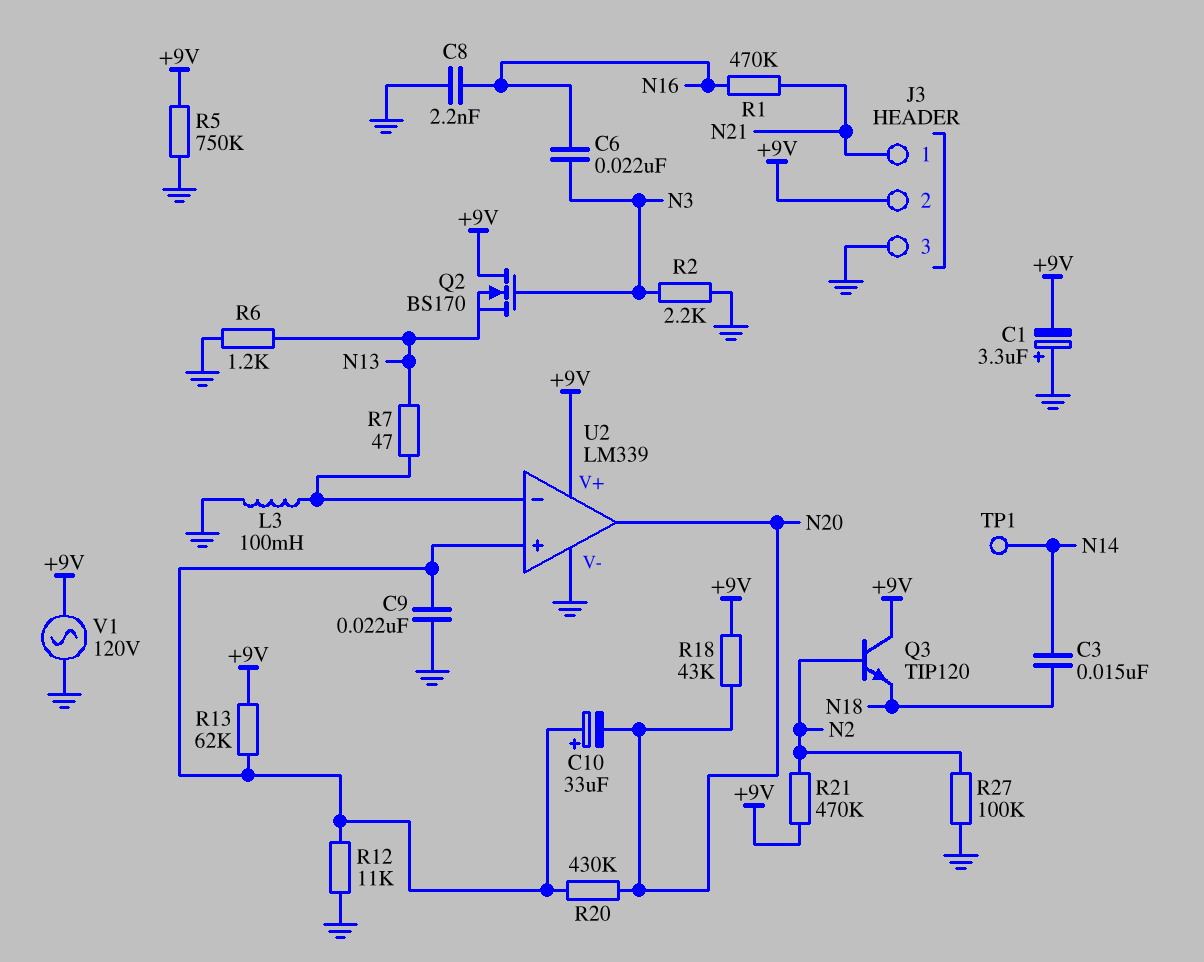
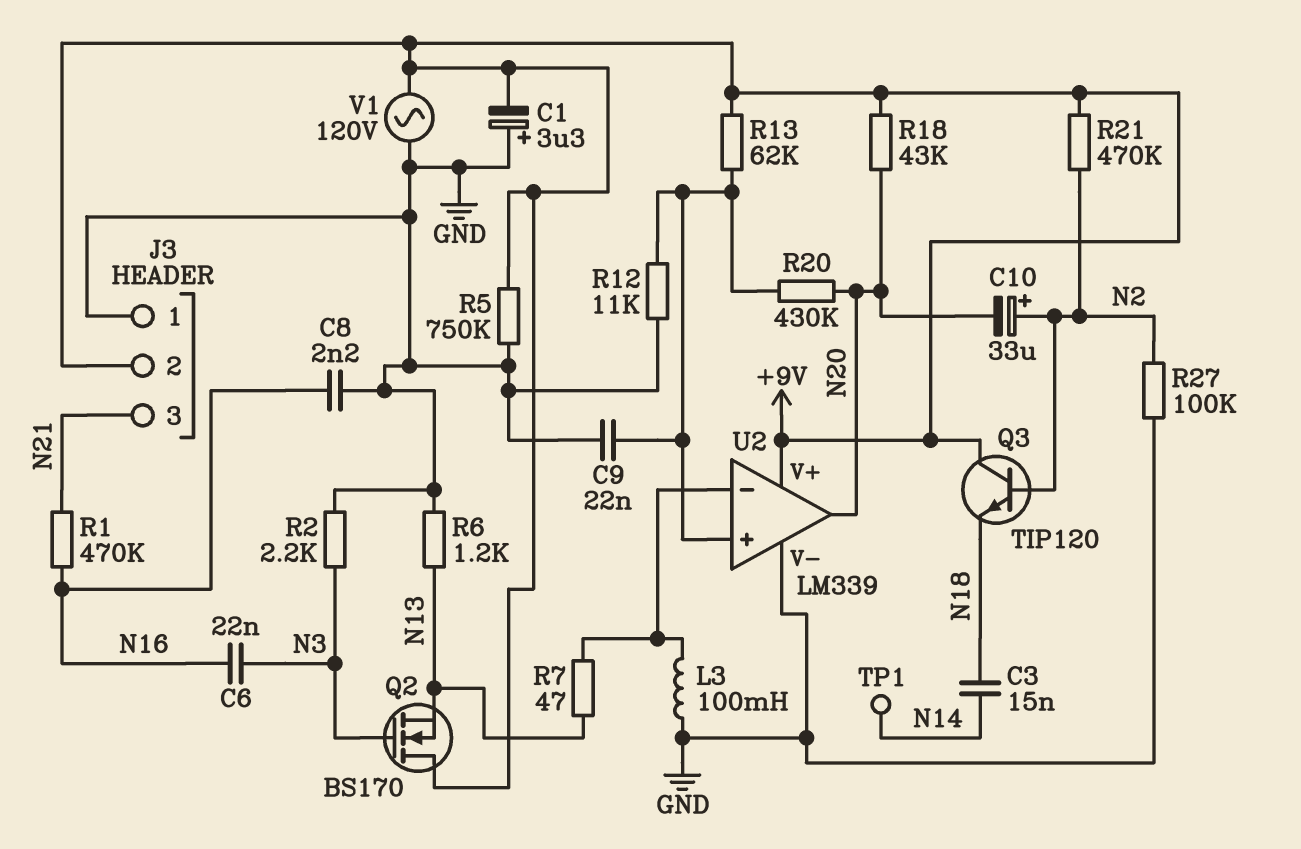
C10: 33uF (plus U2/in+, minus N20) -> 33uF (plus N2, minus N20)
J3 pin 1: N21 -> GND
J3 pin 3: GND -> N21

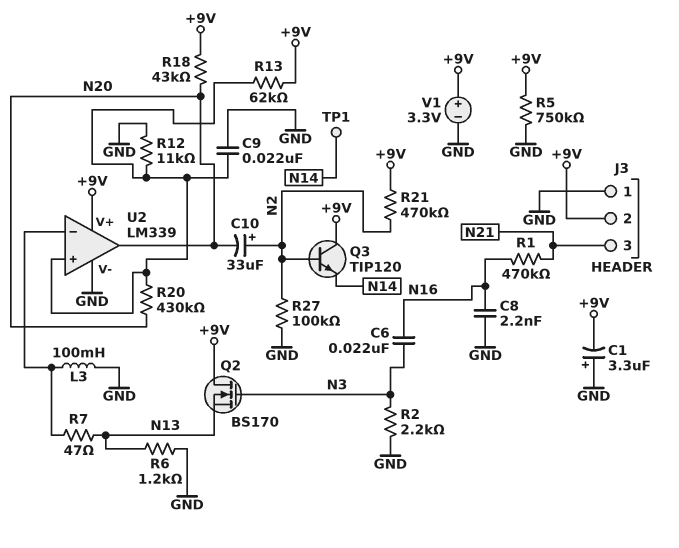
C3: 15nF (N14, N18) -> none
Q3: NPN TIP120 (B N2, C +9V, E N18) -> NPN TIP120 (B N2, C +9V, E N14)
V1: AC 120V (+9V, GND) -> 3.3V (plus +9V, minus GND)

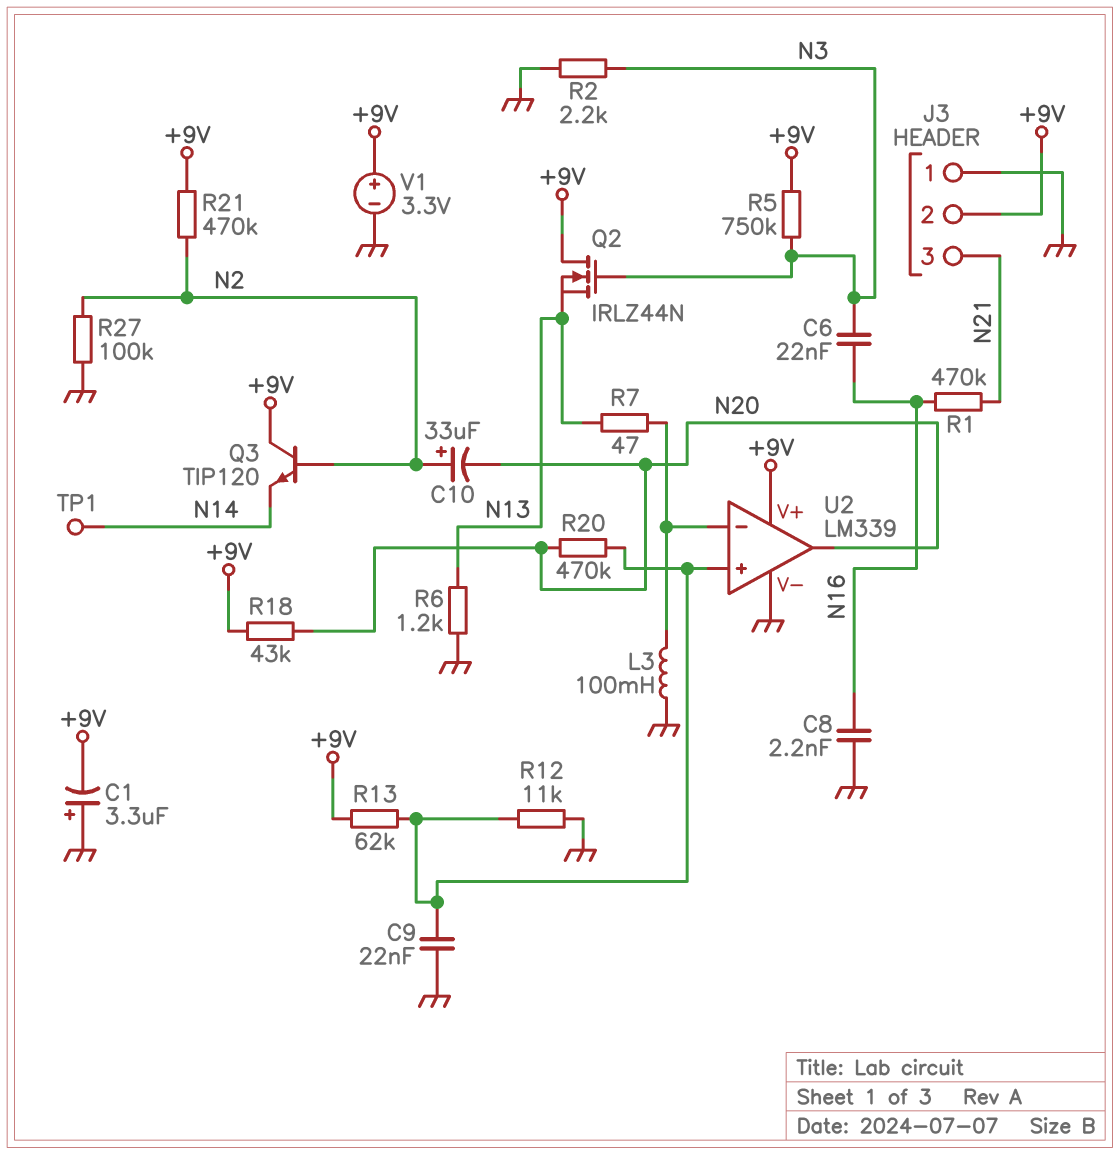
Q2: NMOS BS170 (G N3, D +9V, S N13) -> NMOS IRLZ44N (G N3, D +9V, S N13)
R5: 750k (+9V, GND) -> 750k (+9V, N3)
R20: 430k (N20, U2/in+) -> 470k (N20, U2/in+)

